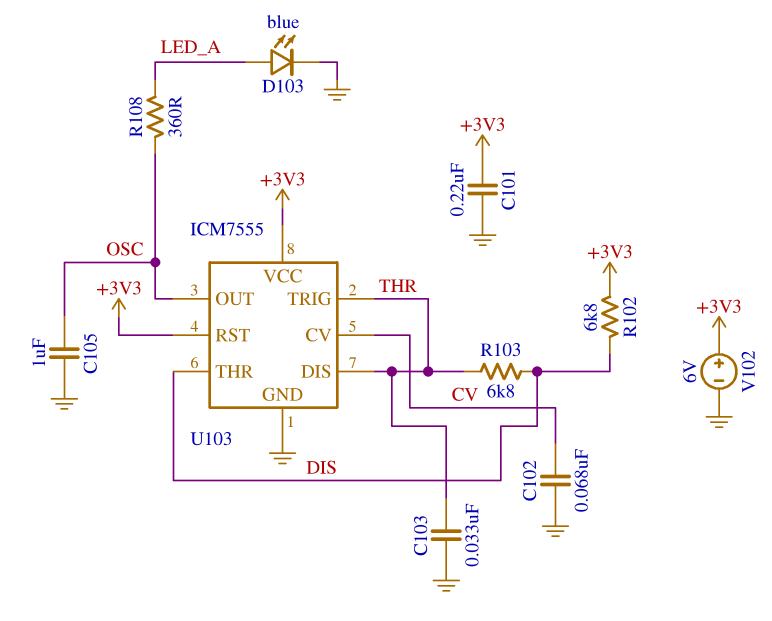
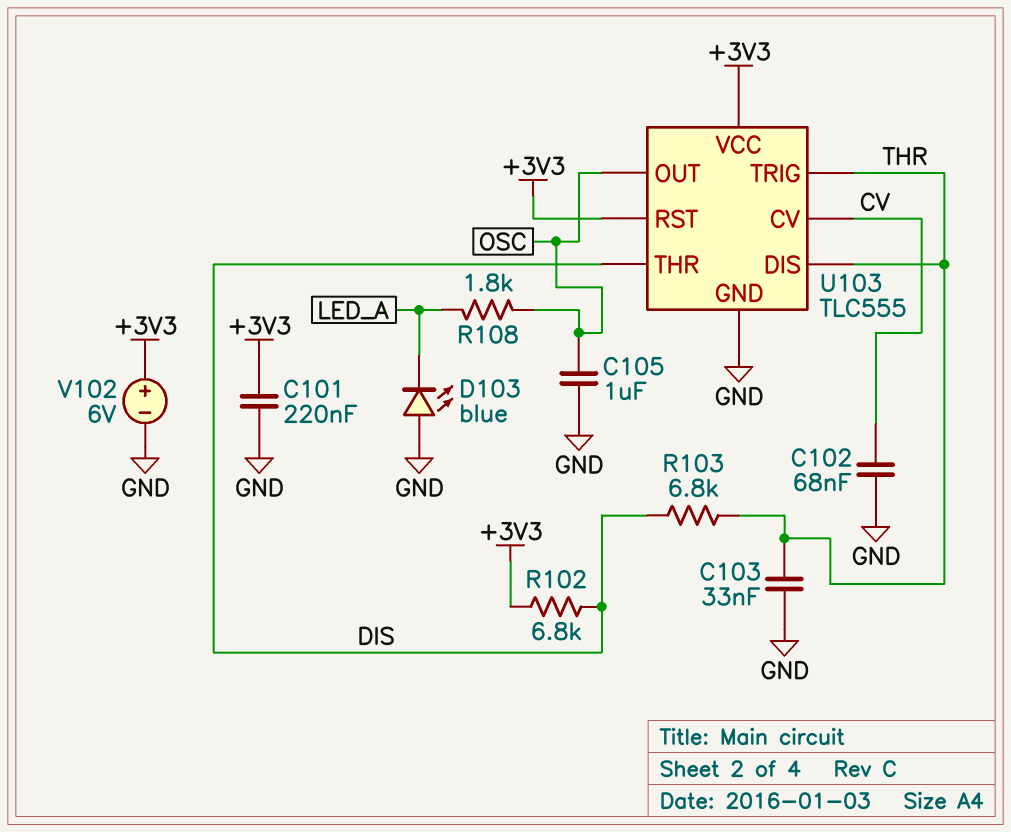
D103: LED blue (A LED_A, K GND) -> LED blue (A GND, K LED_A)
R108: 360 (LED_A, OSC) -> 1.8k (LED_A, OSC)
U103: ICM7555 -> TLC555

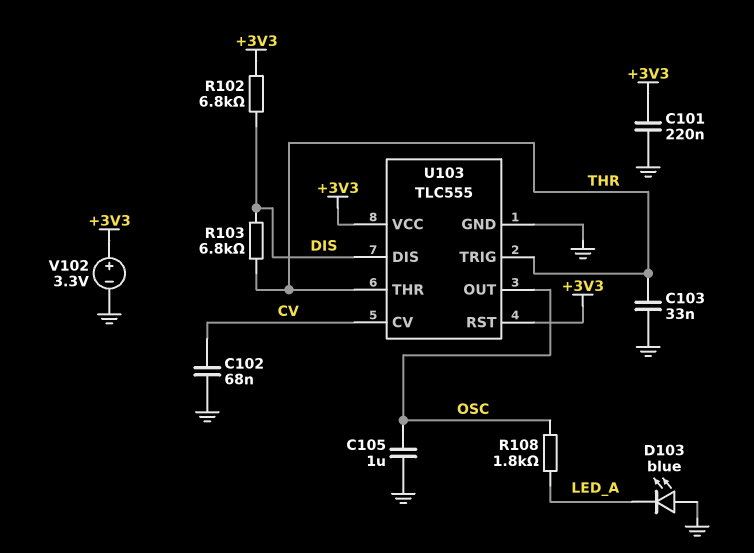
U103 pin DIS: THR -> DIS
U103 pin THR: DIS -> THR
V102: 6V (plus +3V3, minus GND) -> 3.3V (plus +3V3, minus GND)

